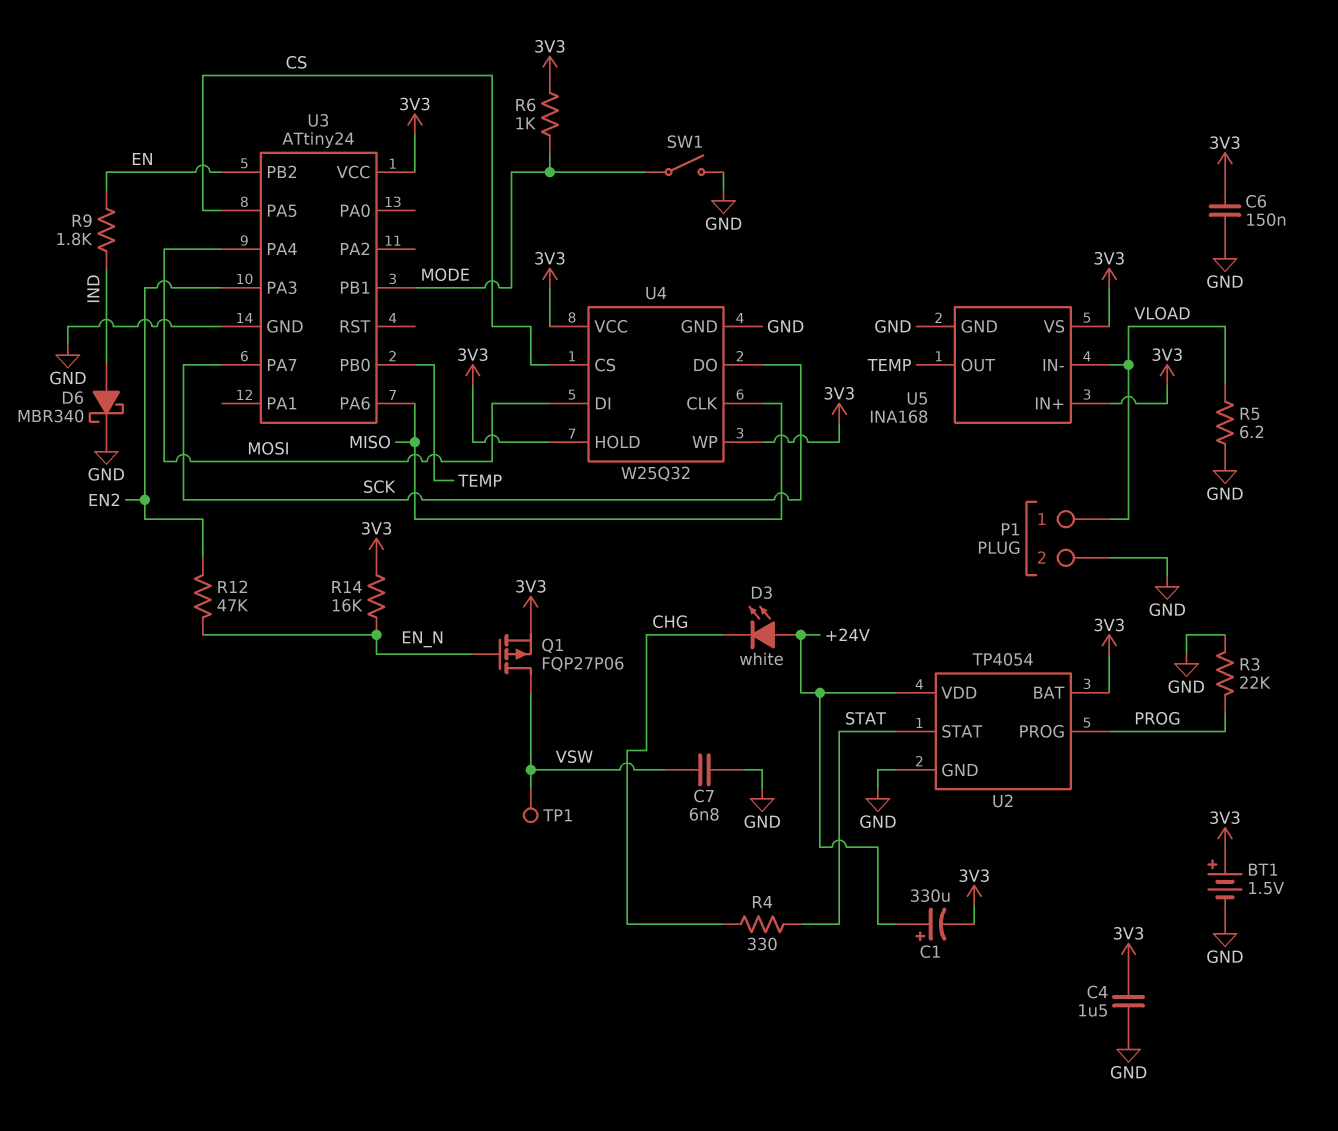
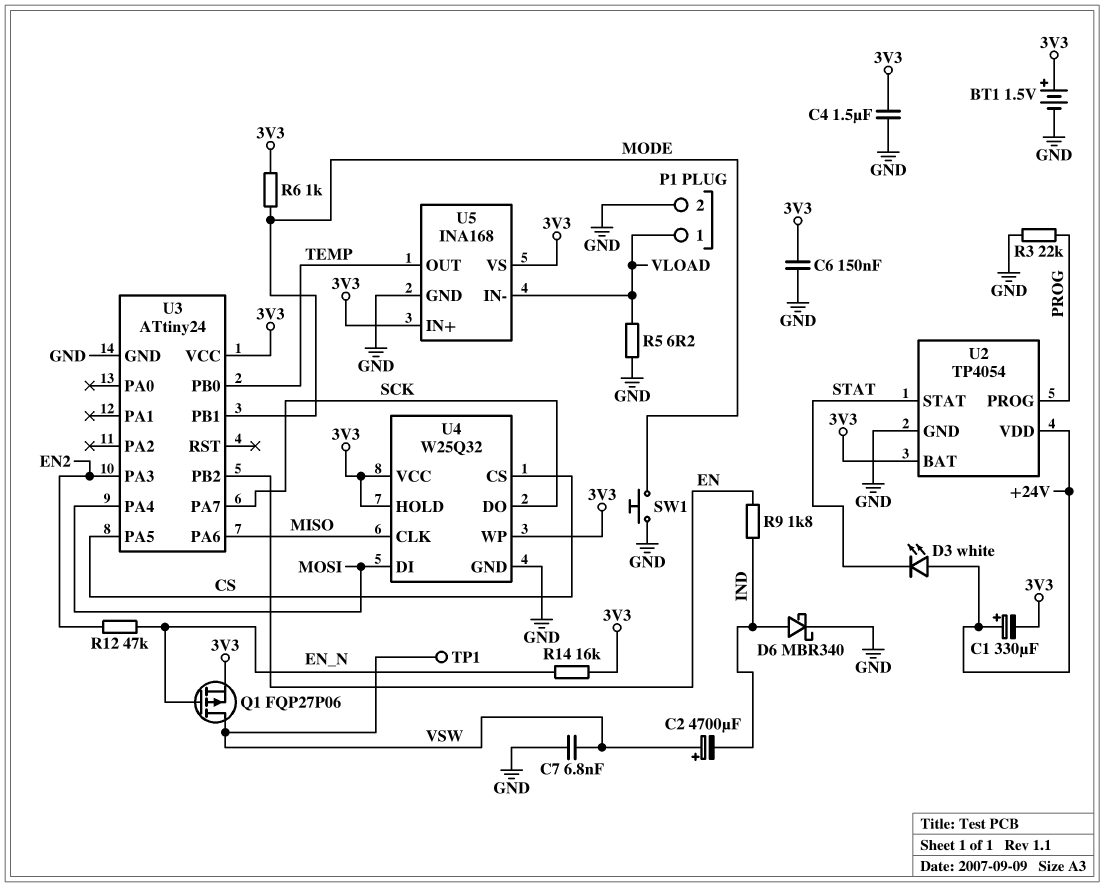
C2: none -> 4700uF (plus VSW, minus IND)
D3: LED white (A +24V, K CHG) -> LED white (A +24V, K STAT)
R4: 330 (CHG, STAT) -> none
SW1: switch (GND, MODE) -> button (GND, MODE)

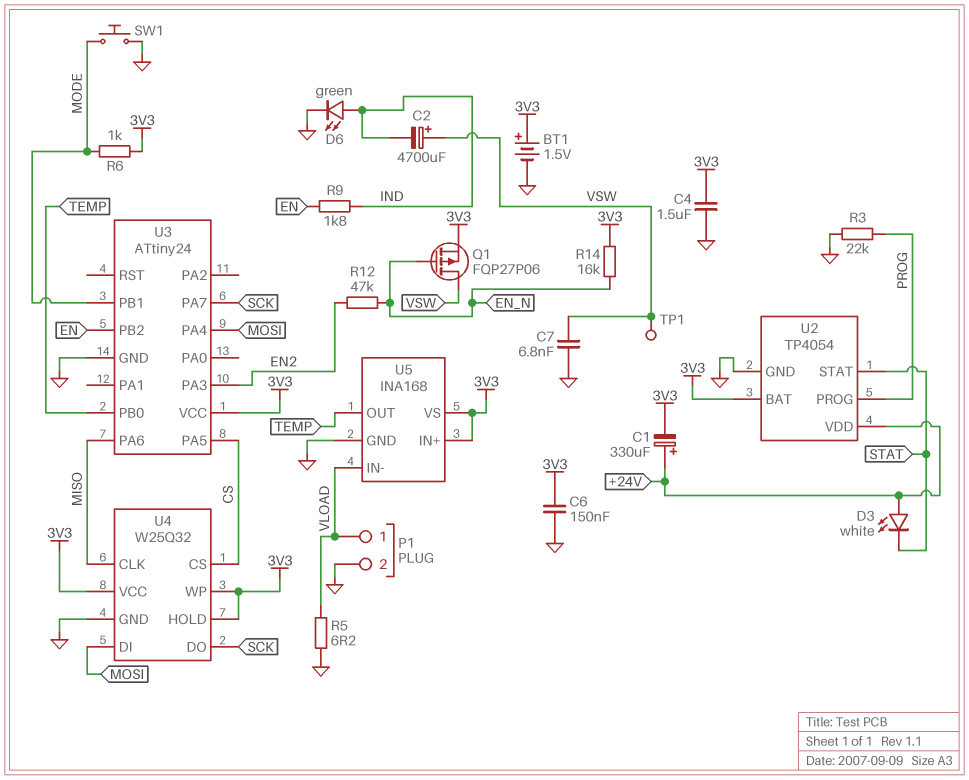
D6: schottky MBR340 (A IND, K GND) -> LED green (A IND, K GND)

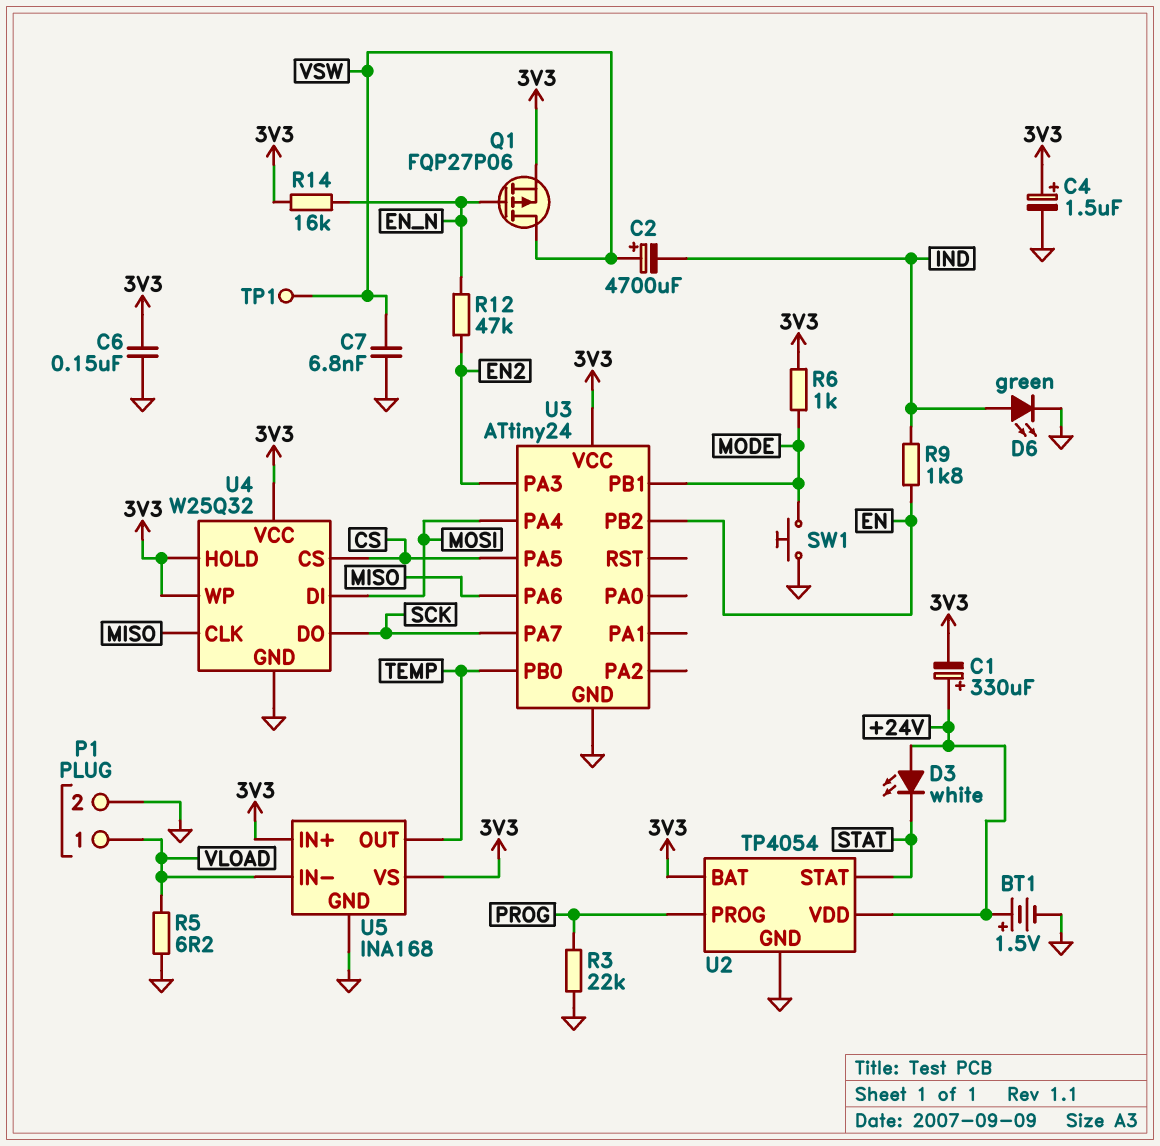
BT1: 1.5V (plus 3V3, minus GND) -> 1.5V (plus +24V, minus GND)
C4: 1.5uF (3V3, GND) -> 1.5uF (plus 3V3, minus GND)

